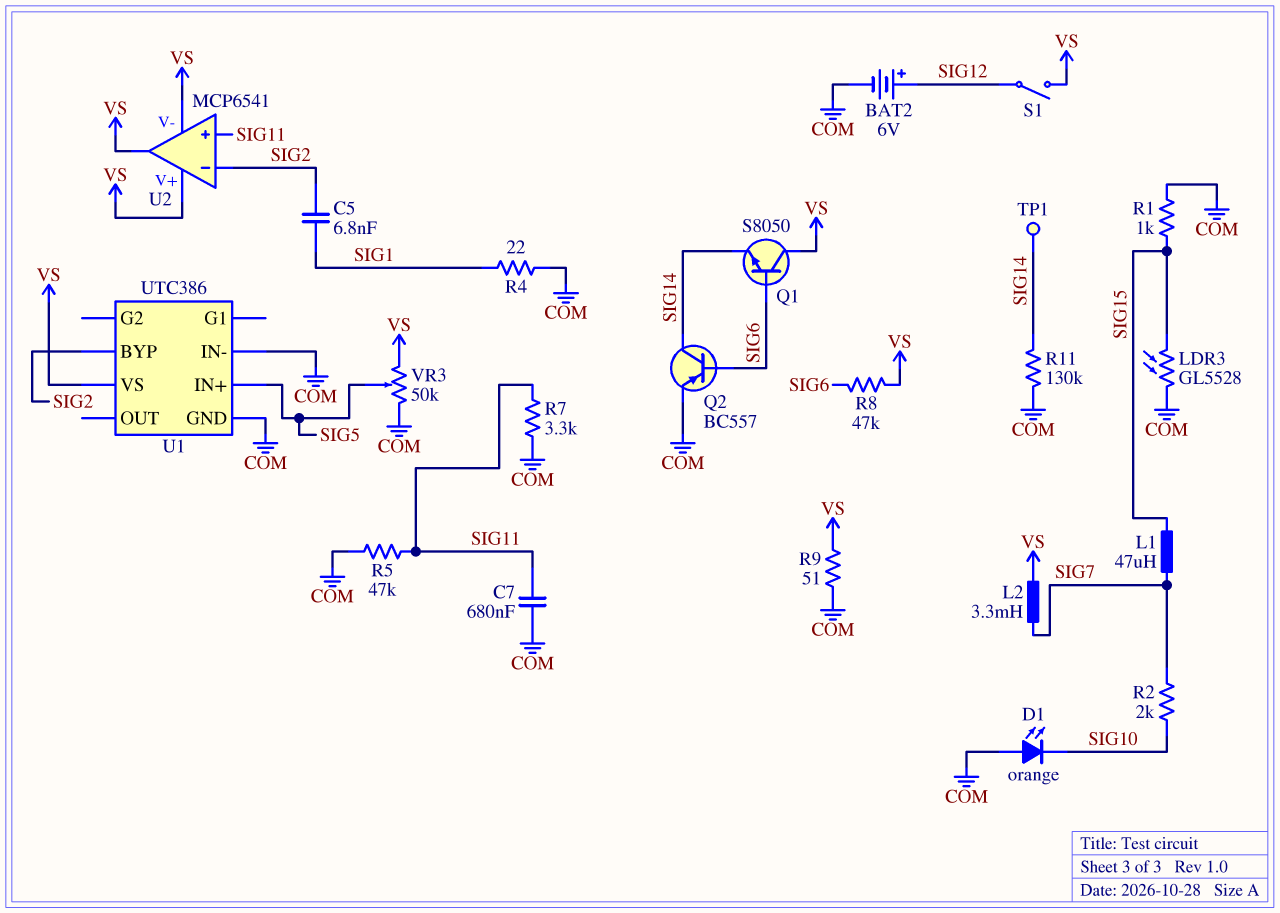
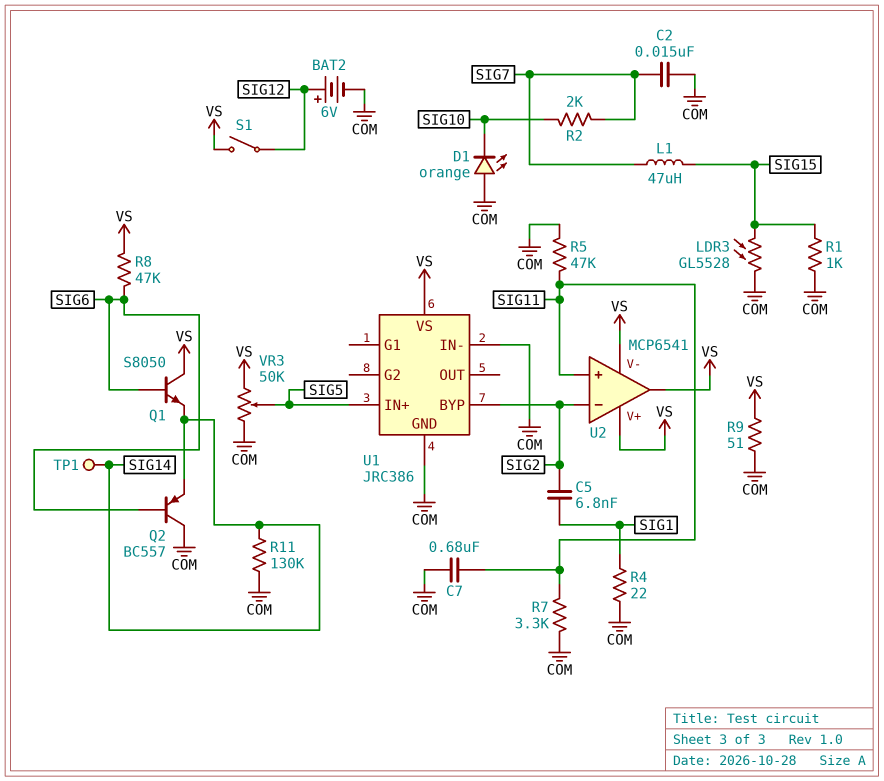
C2: none -> 15nF (COM, SIG7)
L2: 3.3mH (SIG7, VS) -> none
Q2: PNP BC557 (B SIG6, C SIG14, E COM) -> PNP BC557 (B SIG6, C COM, E SIG14)
U1: UTC386 -> JRC386

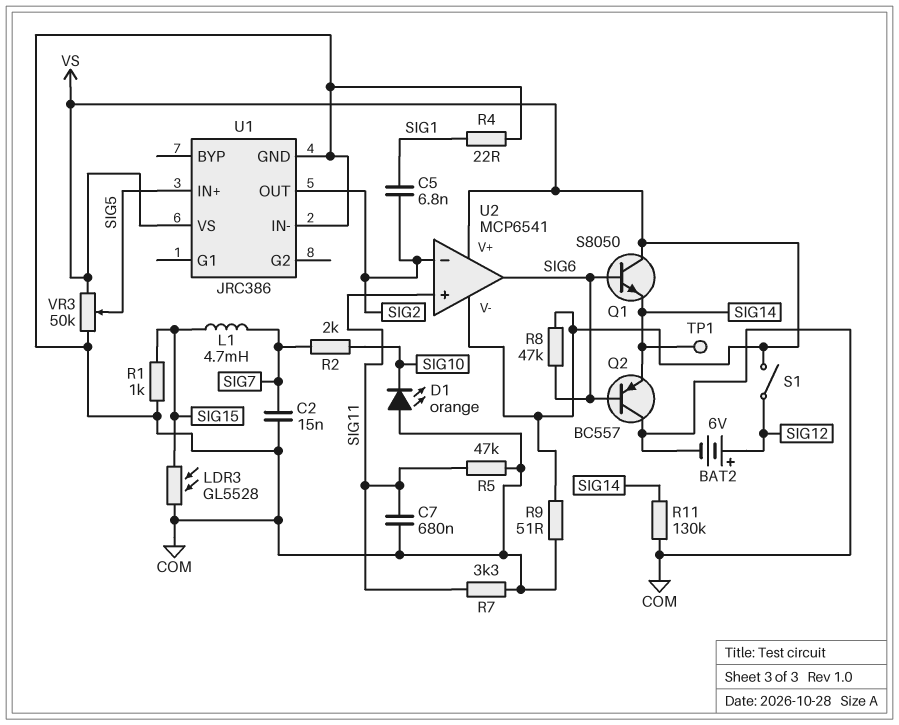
L1: 47uH (SIG7, SIG15) -> 4.7mH (SIG7, SIG15)
U1 pin BYP: SIG2 -> none
U1 pin OUT: none -> SIG2
U2 pin out: VS -> SIG6

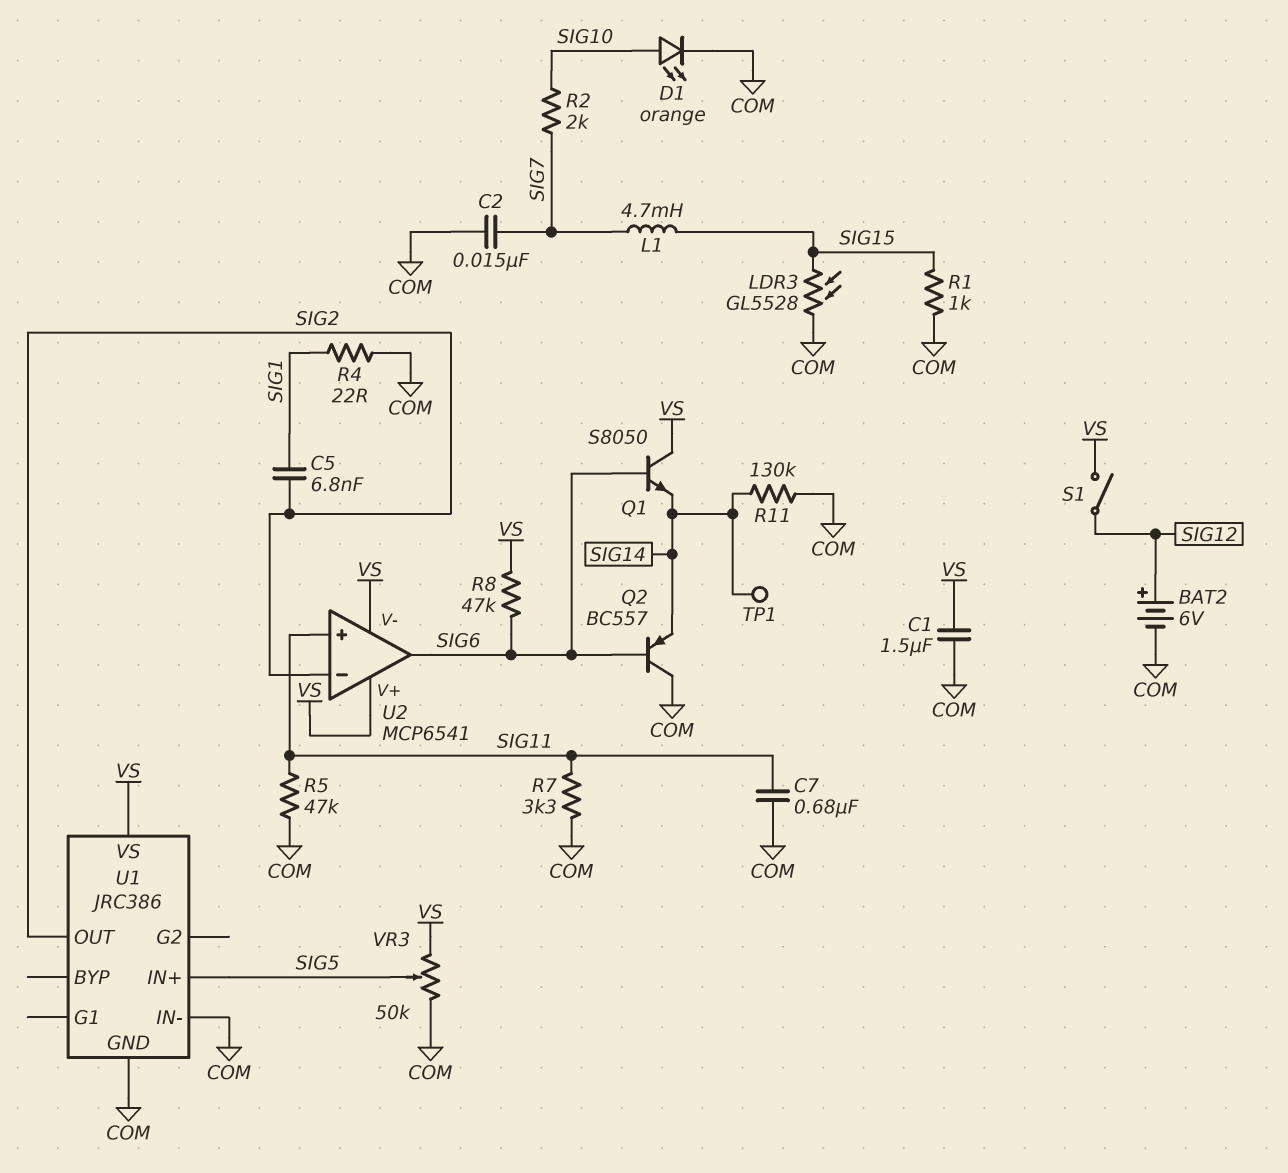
C1: none -> 1.5uF (COM, VS)
D1: LED orange (A COM, K SIG10) -> LED orange (A SIG10, K COM)
R9: 51 (COM, VS) -> none

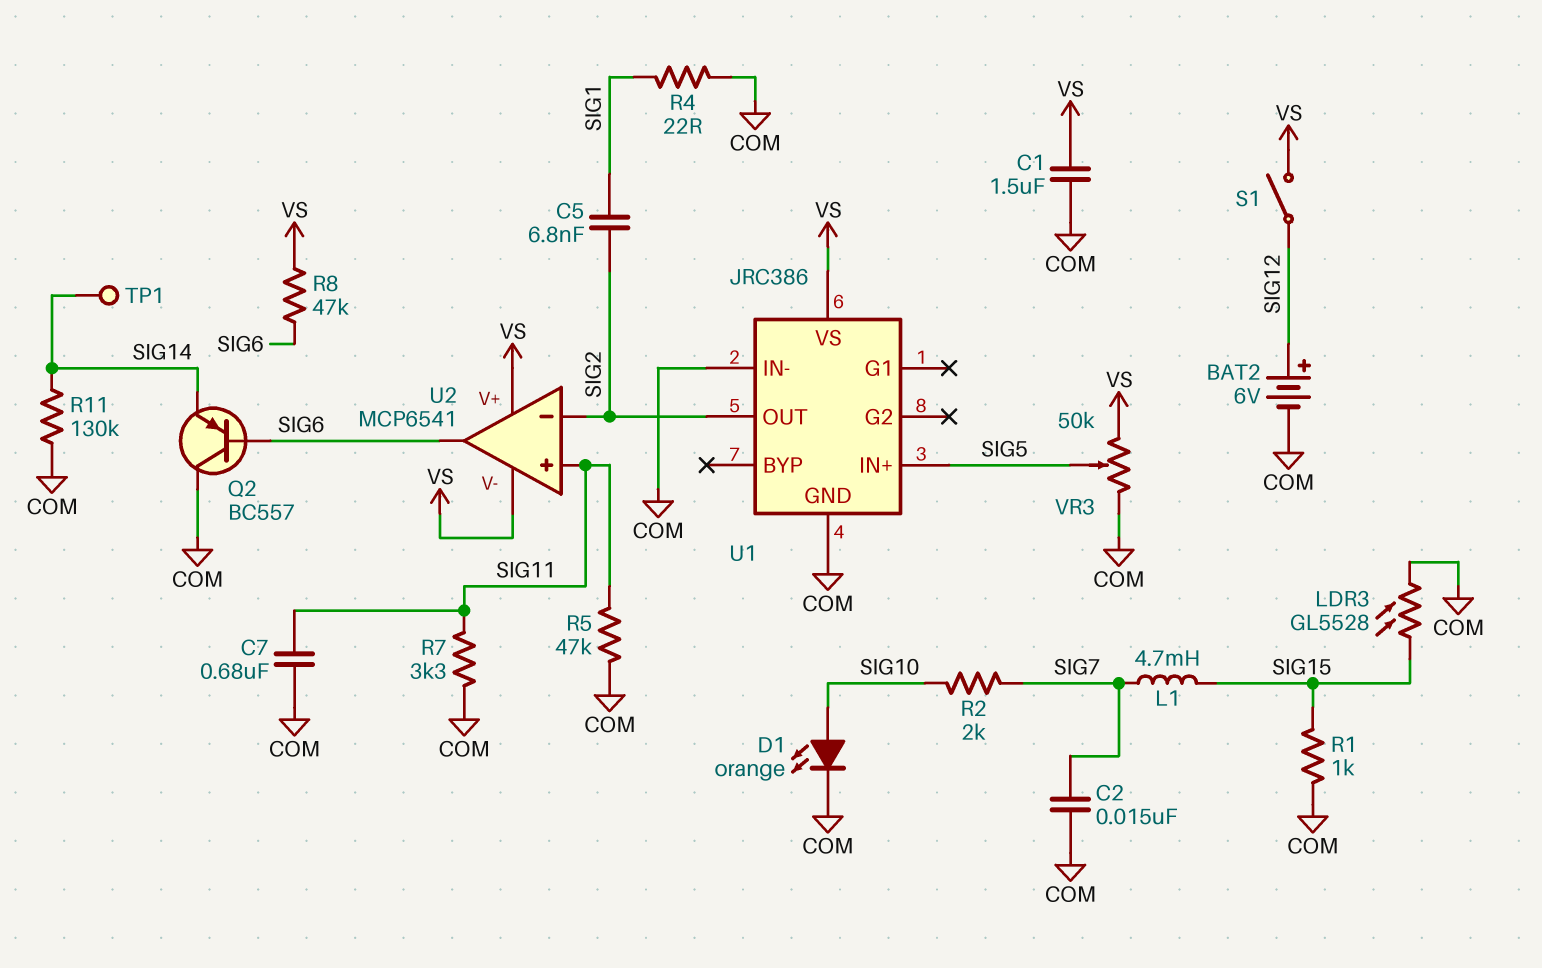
Q1: NPN S8050 (B SIG6, C VS, E SIG14) -> none

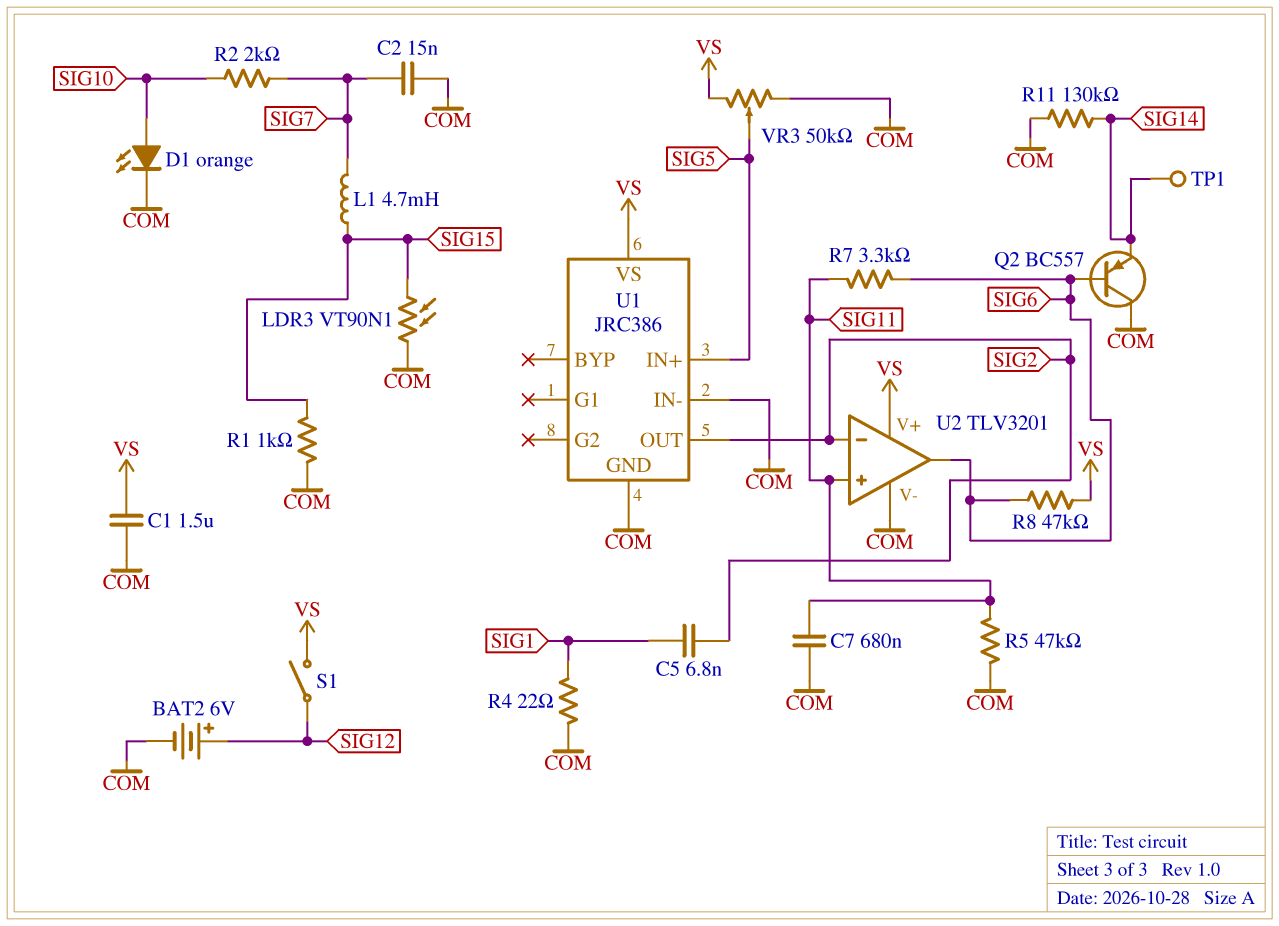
LDR3: GL5528 (COM, SIG15) -> VT90N1 (COM, SIG15)
R7: 3.3k (COM, SIG11) -> 3.3k (SIG6, SIG11)
U2: MCP6541 -> TLV3201
U2 pin V-: VS -> COM

